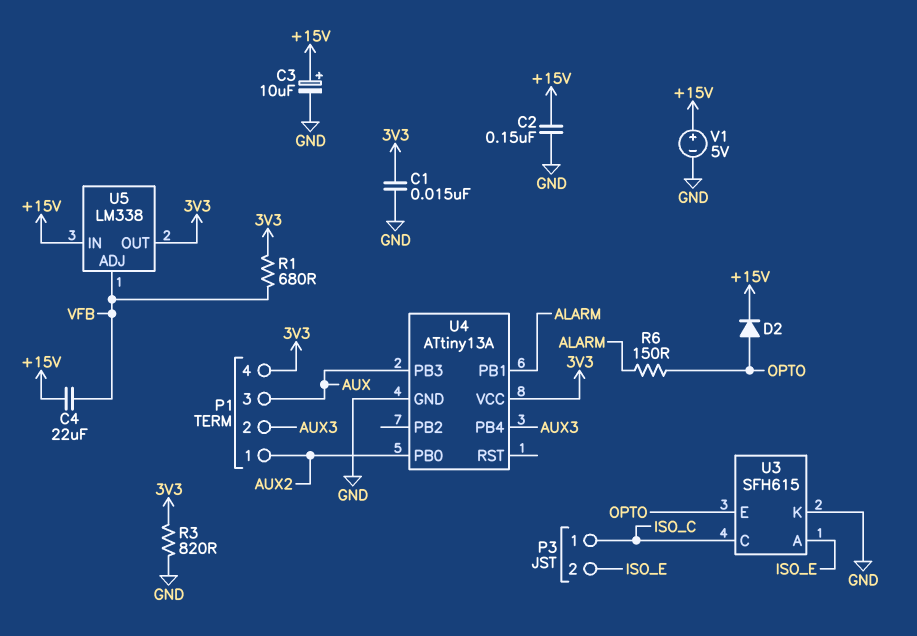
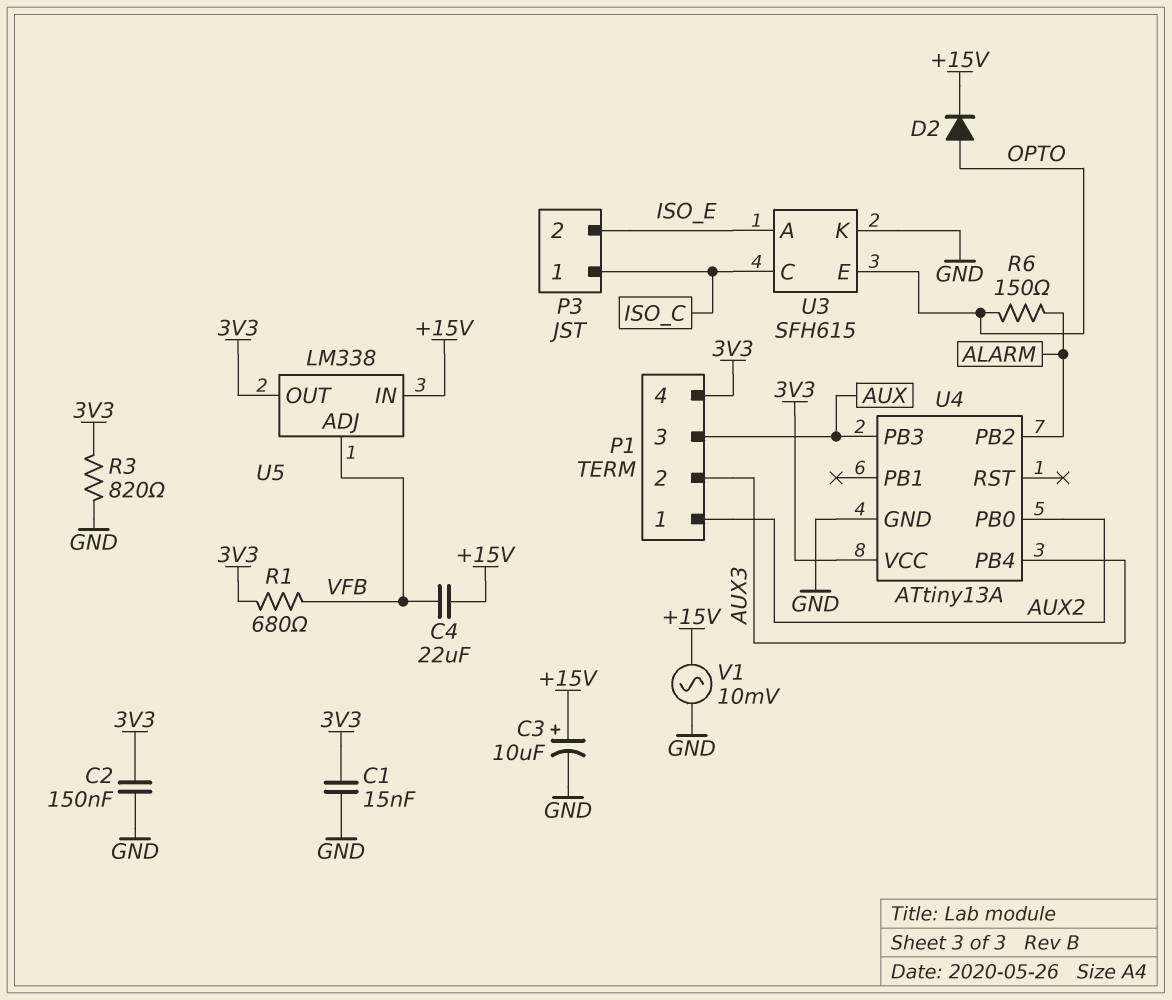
C2: 150nF (+15V, GND) -> 150nF (3V3, GND)
U4 pin PB1: ALARM -> none
U4 pin PB2: none -> ALARM
V1: 5V (plus +15V, minus GND) -> AC 10mV (+15V, GND)

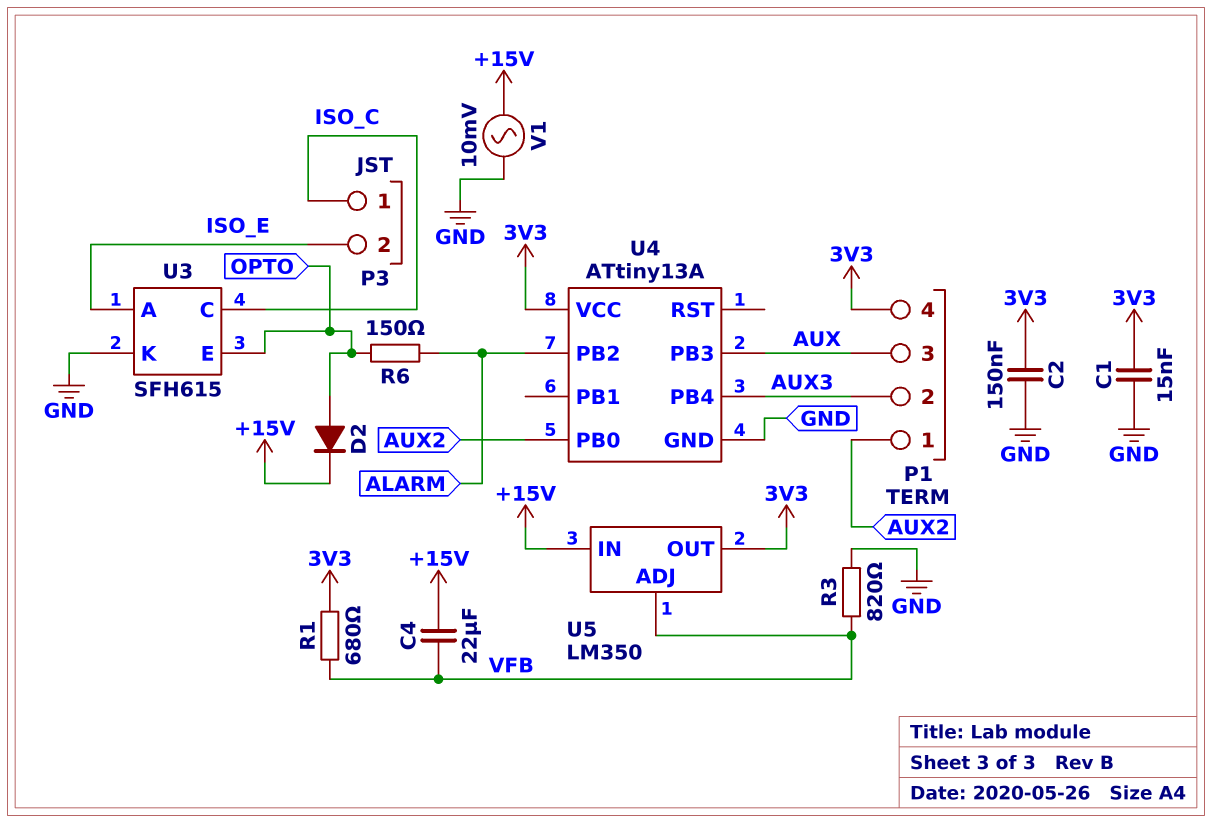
C3: 10uF (plus +15V, minus GND) -> none
R3: 820 (3V3, GND) -> 820 (GND, VFB)
U5: LM338 -> LM350

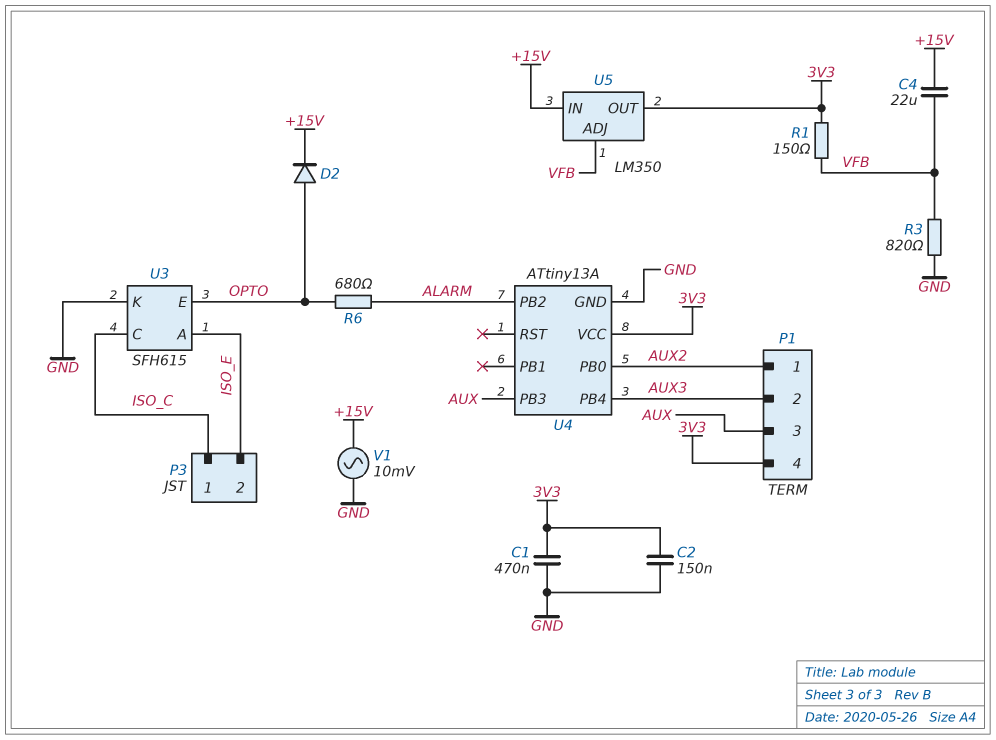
C1: 15nF (3V3, GND) -> 470nF (3V3, GND)
R1: 680 (3V3, VFB) -> 150 (3V3, VFB)
R6: 150 (ALARM, OPTO) -> 680 (ALARM, OPTO)

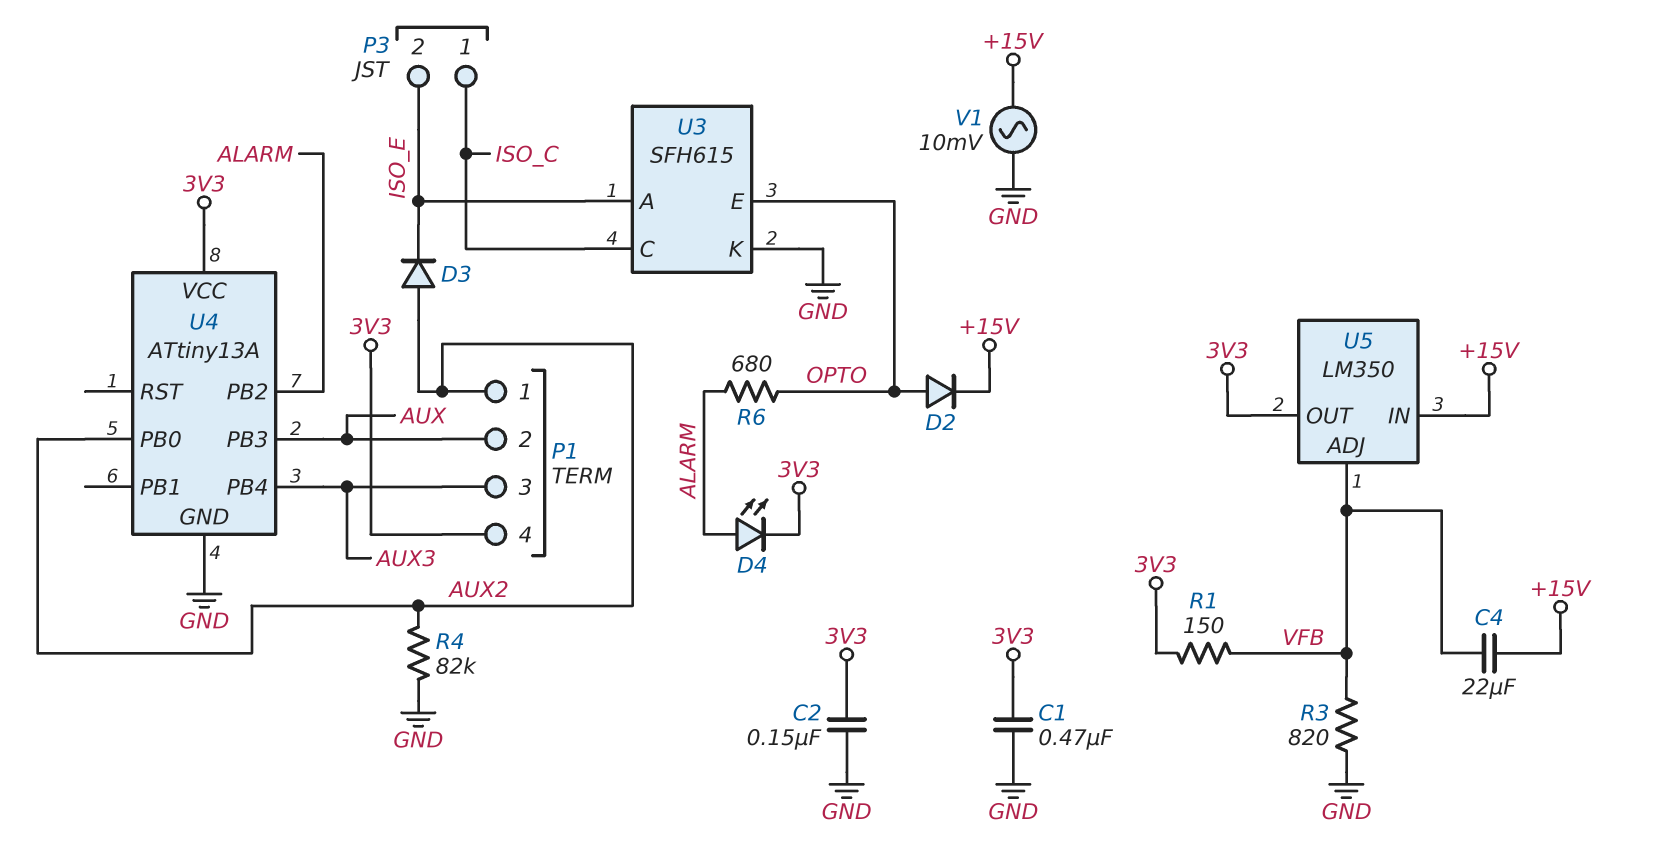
D3: none -> diode (A AUX2, K ISO_E)
D4: none -> LED (A ALARM, K 3V3)
P1 pin 2: AUX3 -> AUX
P1 pin 3: AUX -> AUX3
R4: none -> 82k (AUX2, GND)

